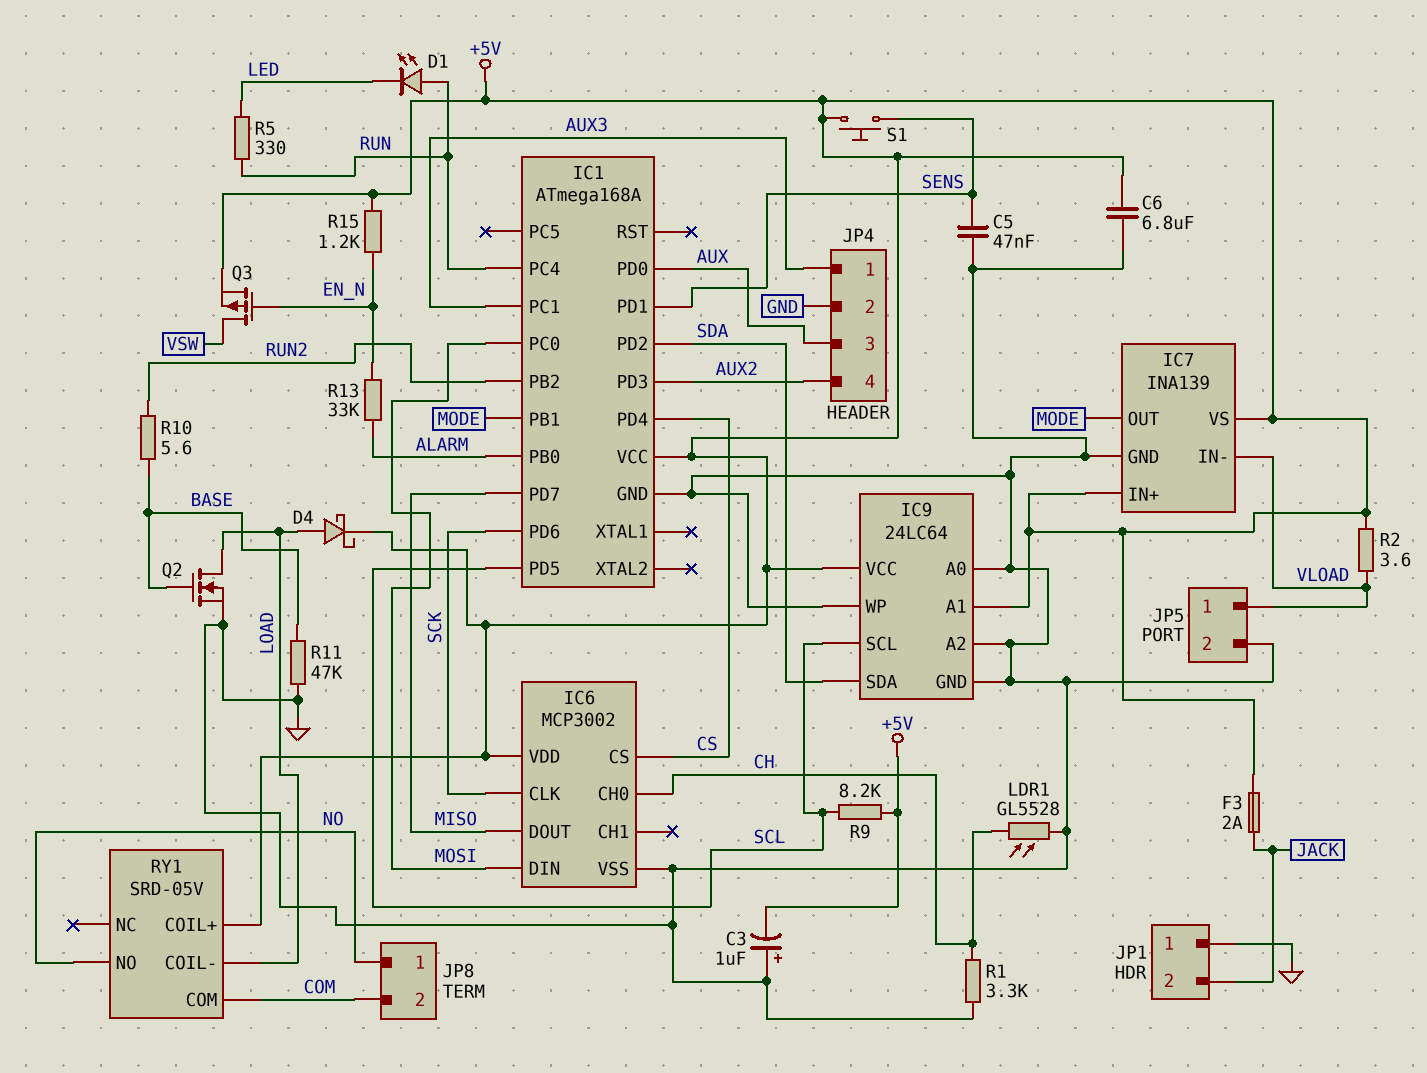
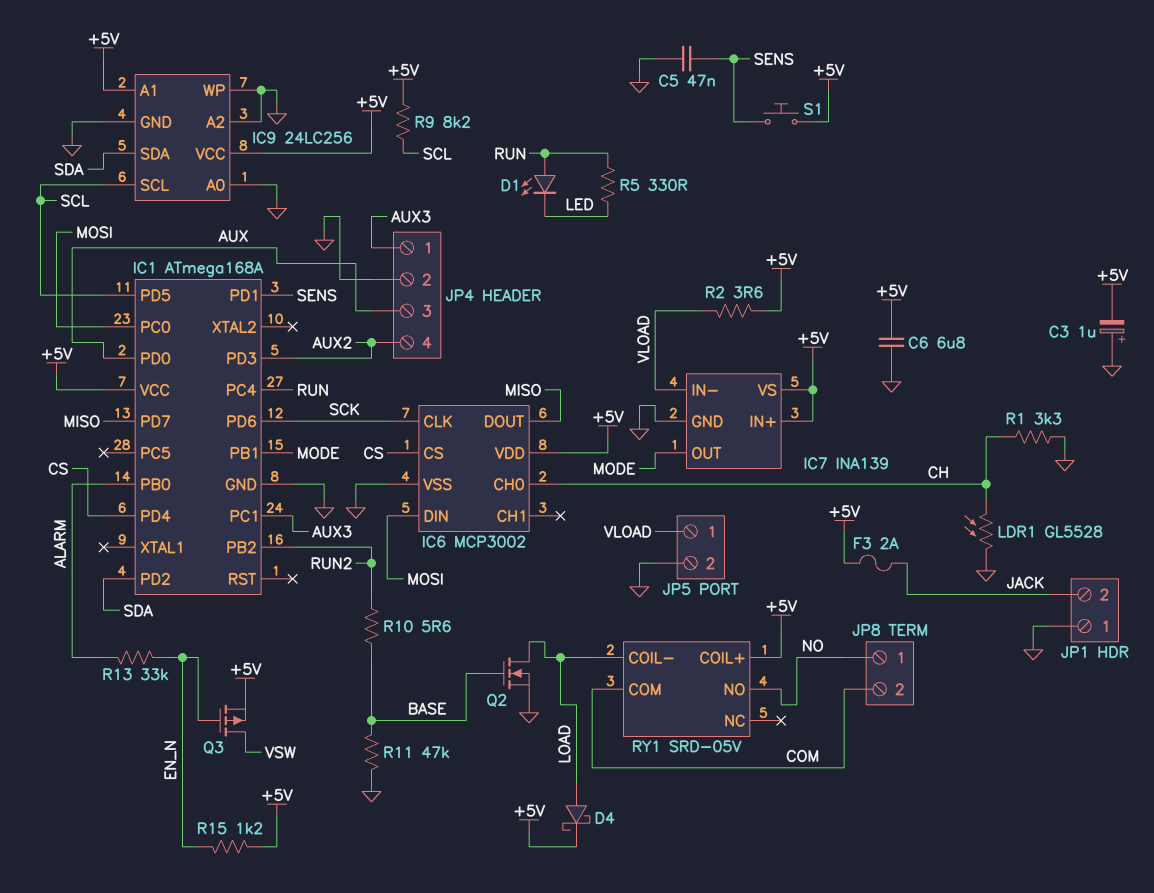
IC9: 24LC64 -> 24LC256

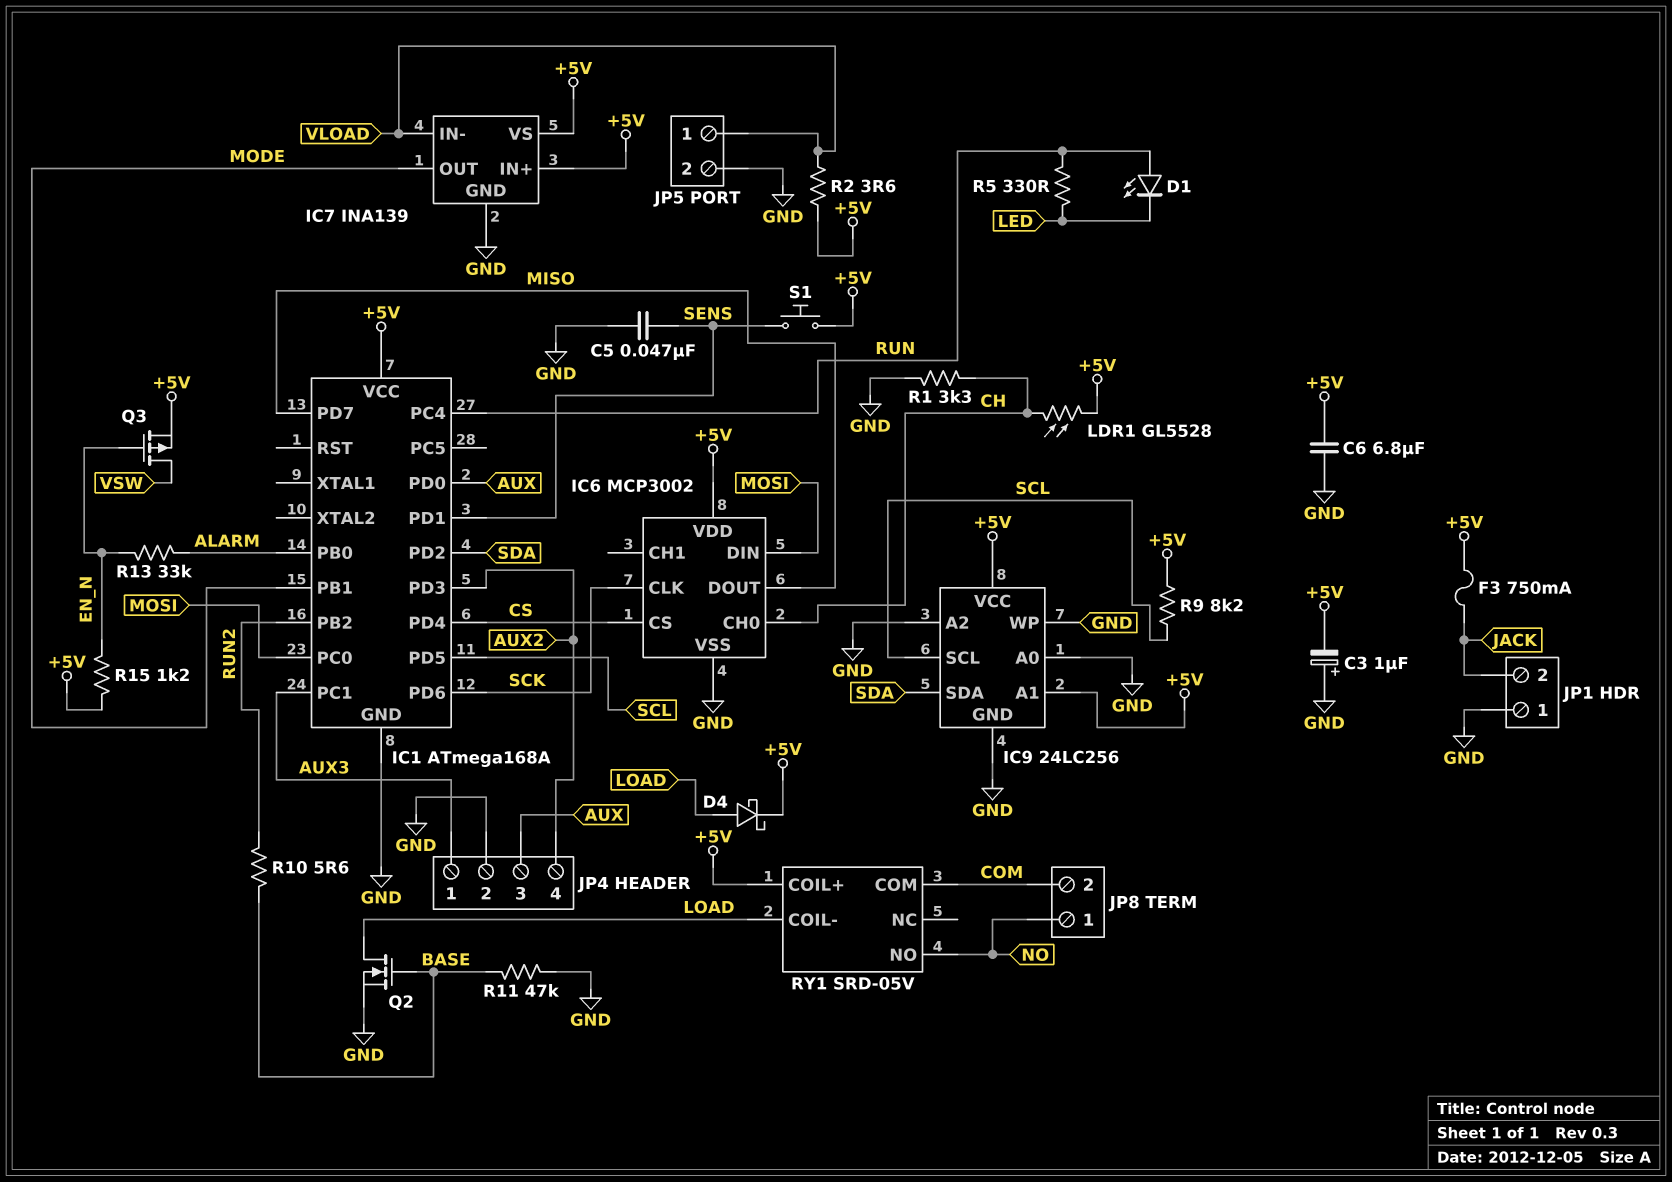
F3: 2A (+5V, JACK) -> 750mA (+5V, JACK)
LDR1: GL5528 (CH, GND) -> GL5528 (+5V, CH)

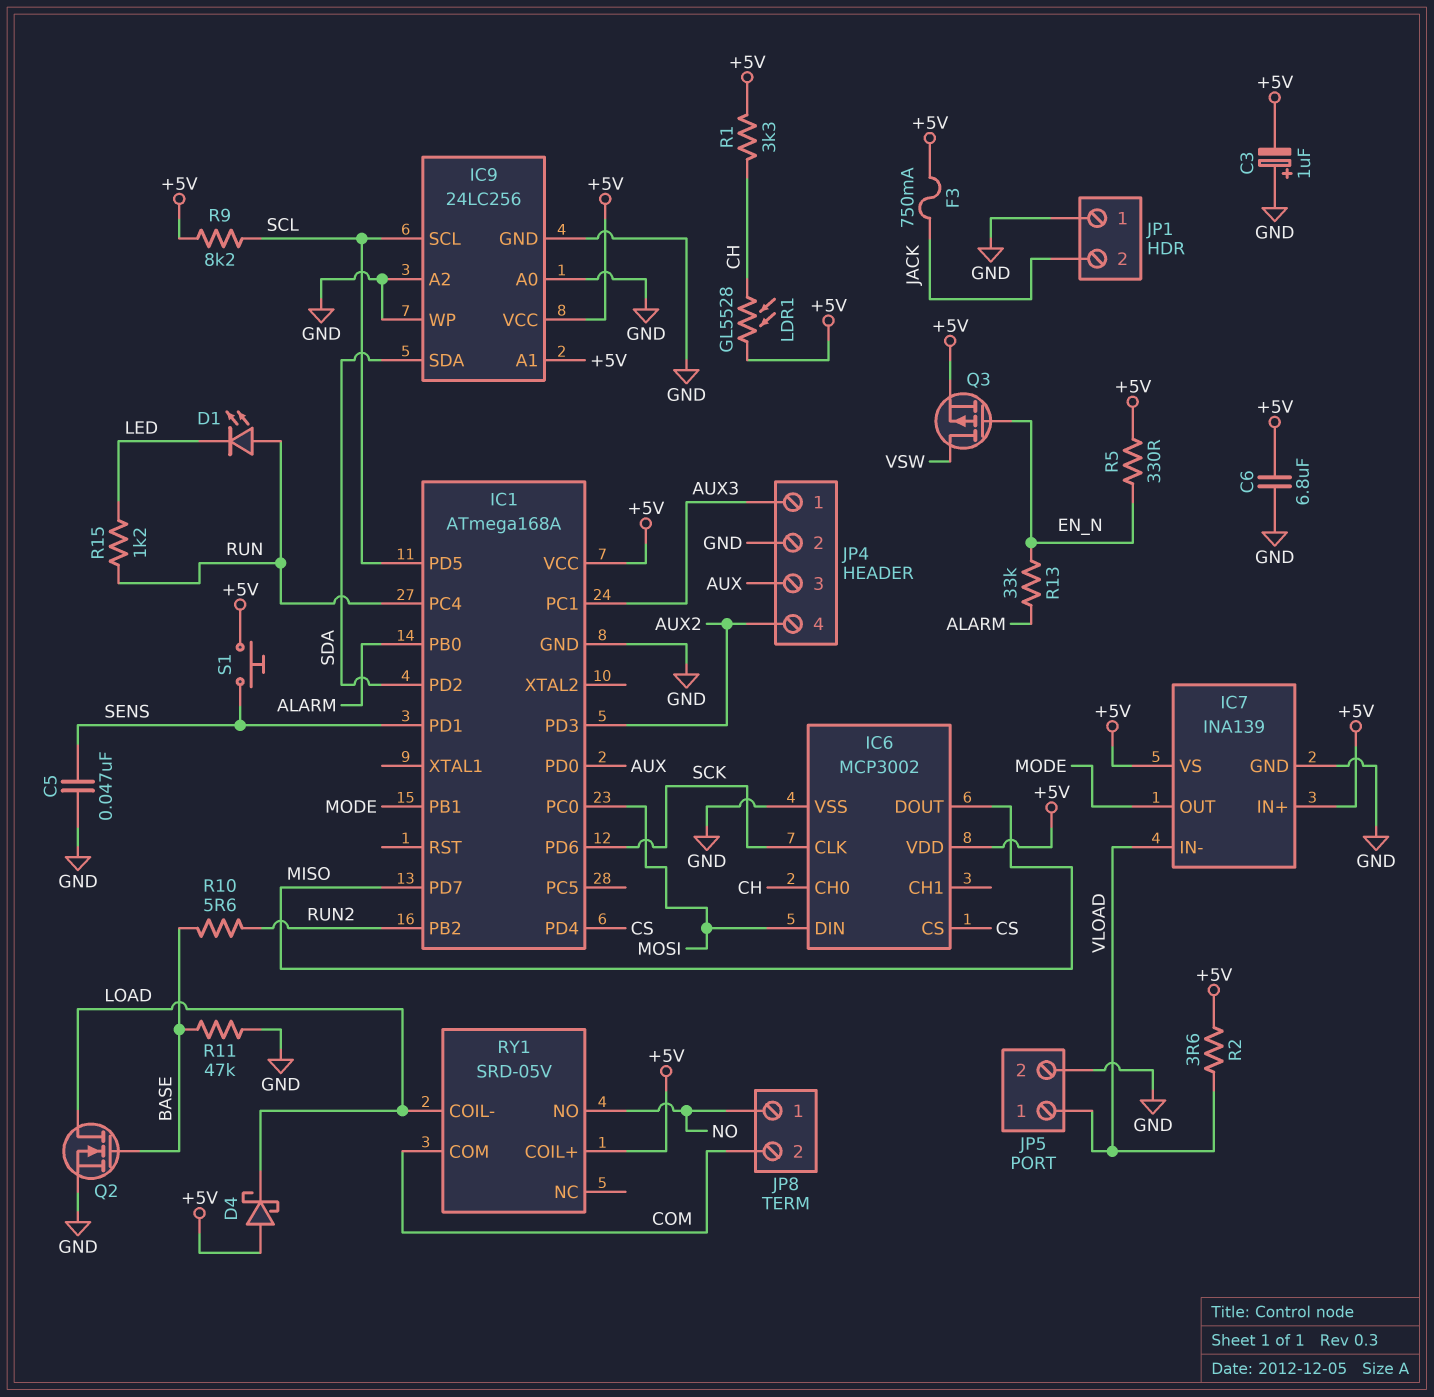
D4: schottky (A LOAD, K +5V) -> schottky (A +5V, K LOAD)
R1: 3.3k (CH, GND) -> 3.3k (+5V, CH)
R5: 330 (LED, RUN) -> 330 (+5V, EN_N)
R15: 1.2k (+5V, EN_N) -> 1.2k (LED, RUN)

